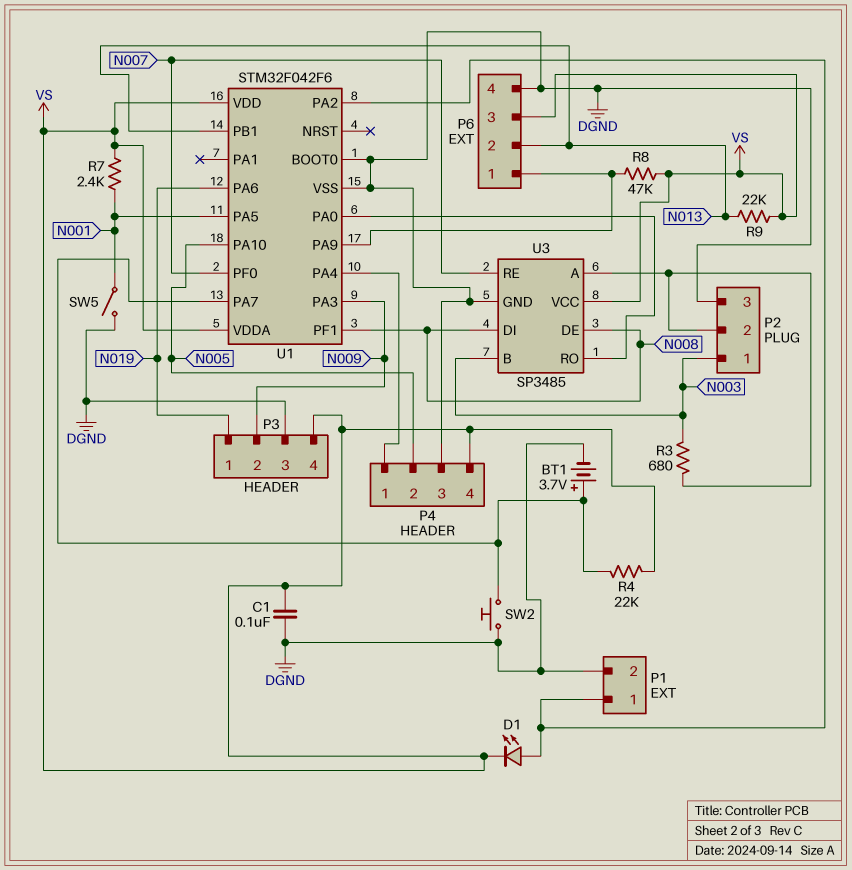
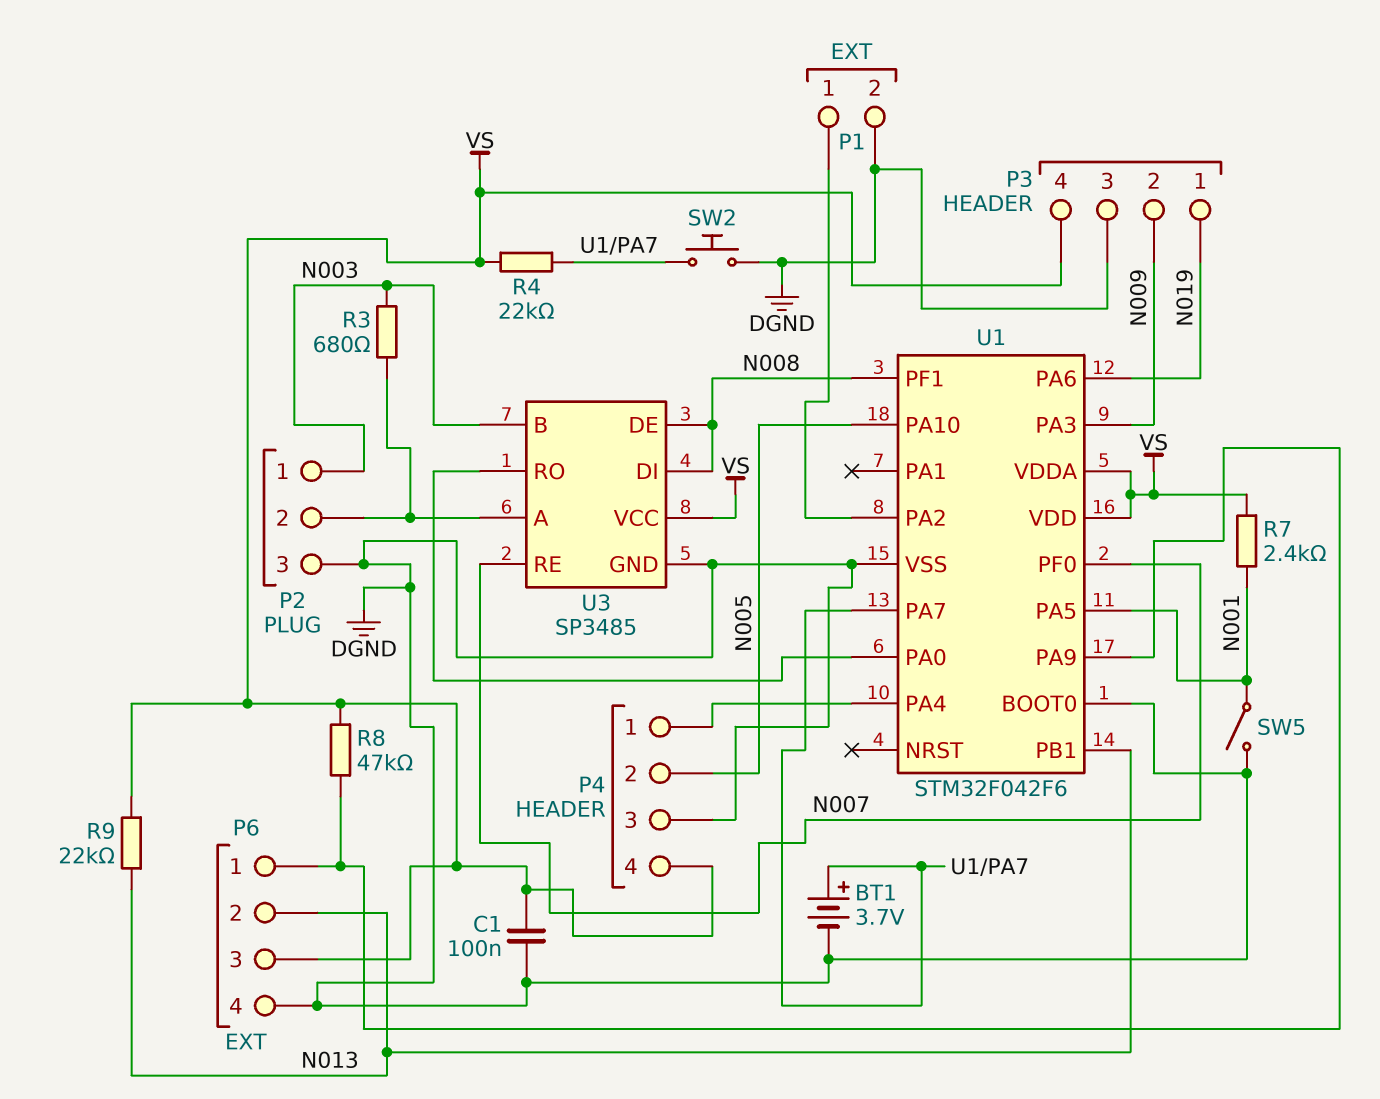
D1: LED (A P1/1, K VS) -> none

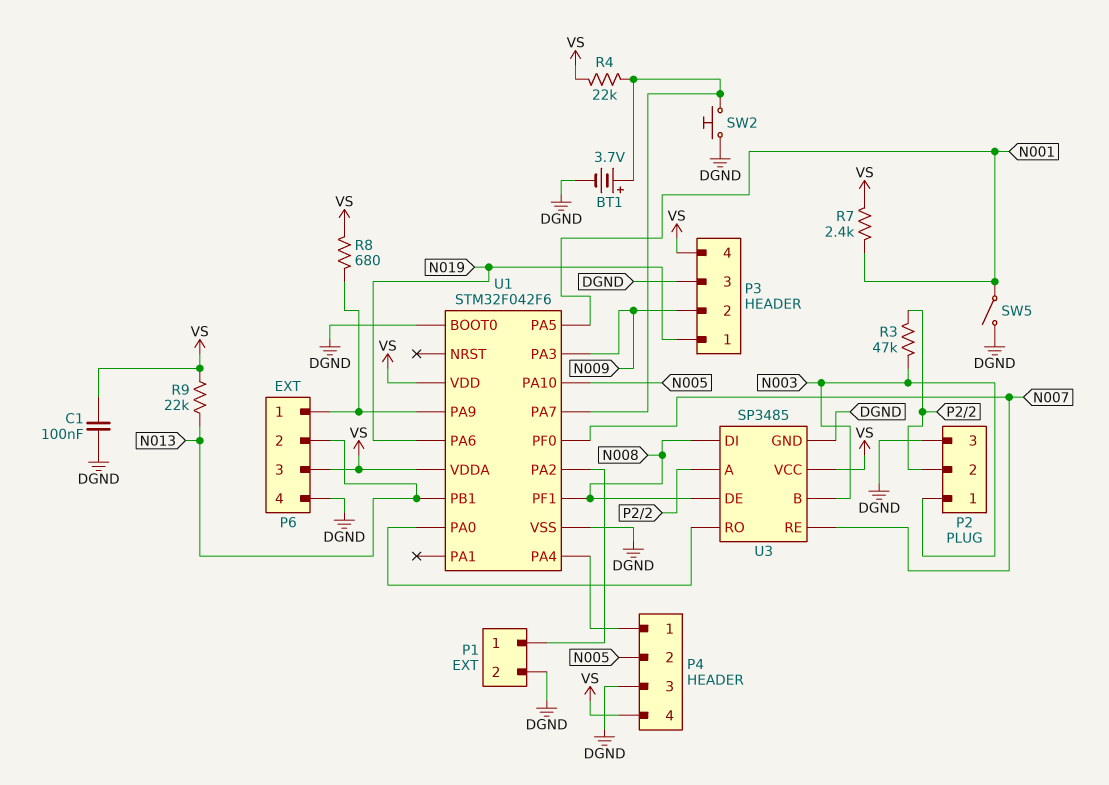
R3: 680 (N003, P2/2) -> 47k (N003, P2/2)
R8: 47k (P6/1, VS) -> 680 (P6/1, VS)

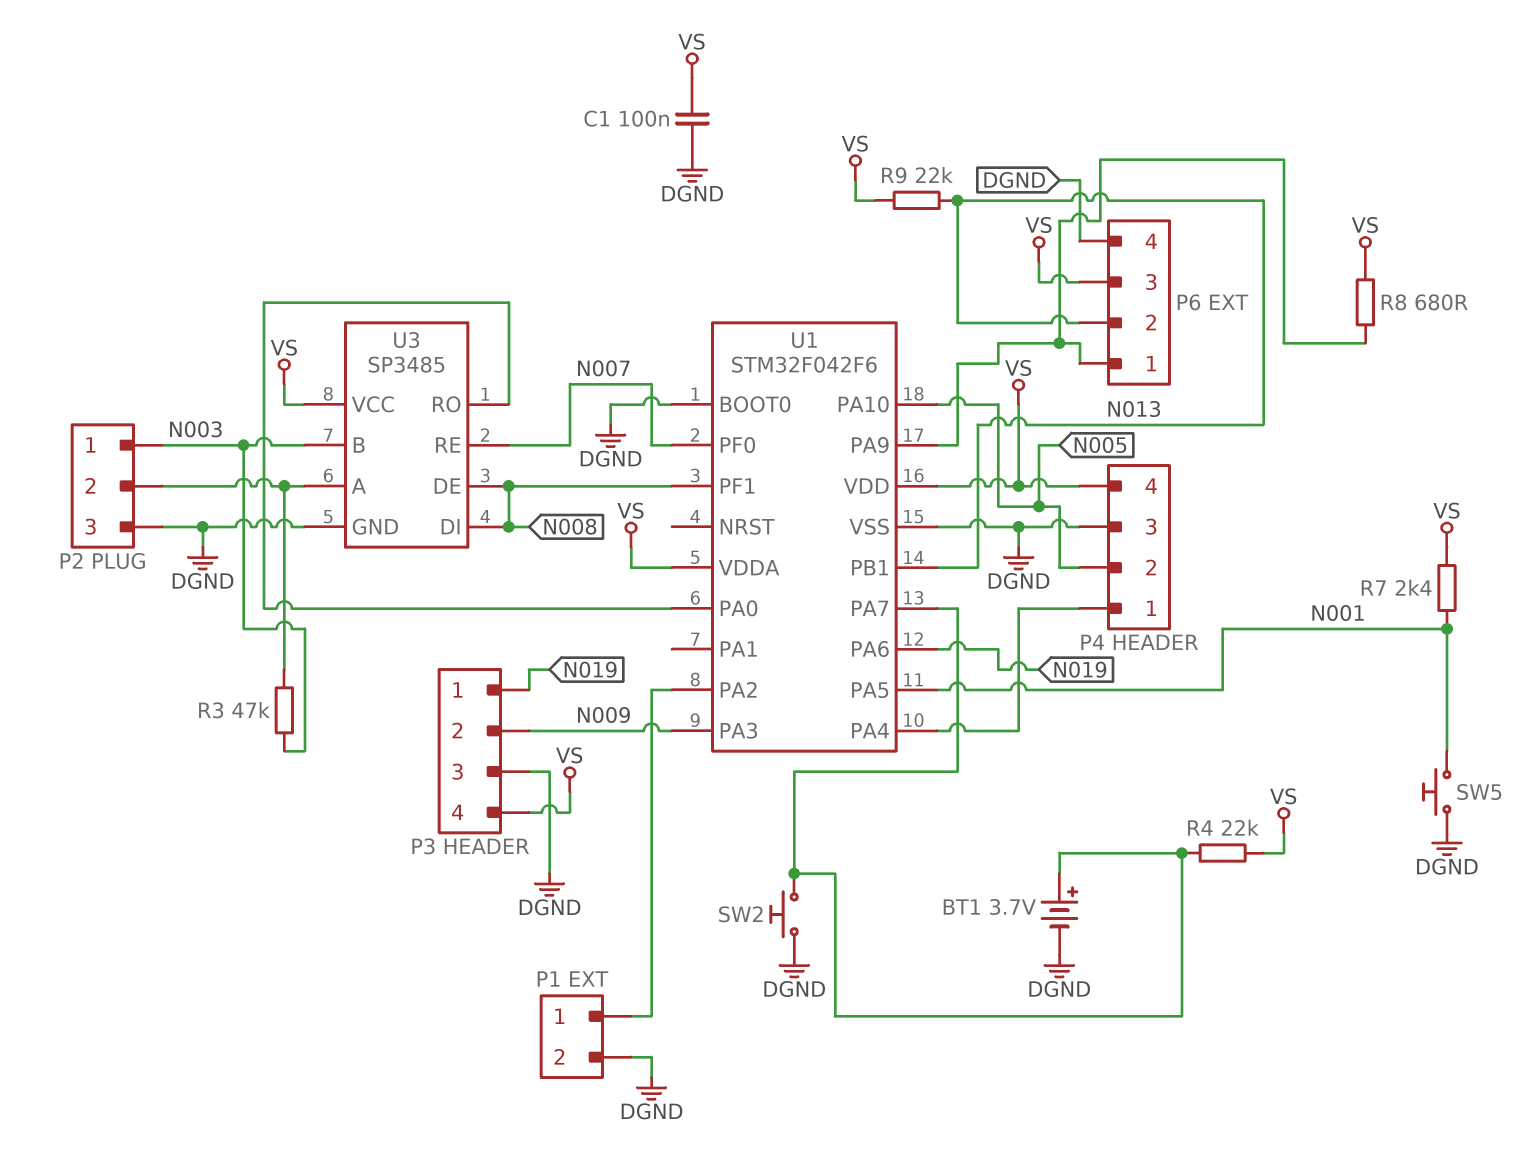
SW5: switch (DGND, N001) -> button (DGND, N001)

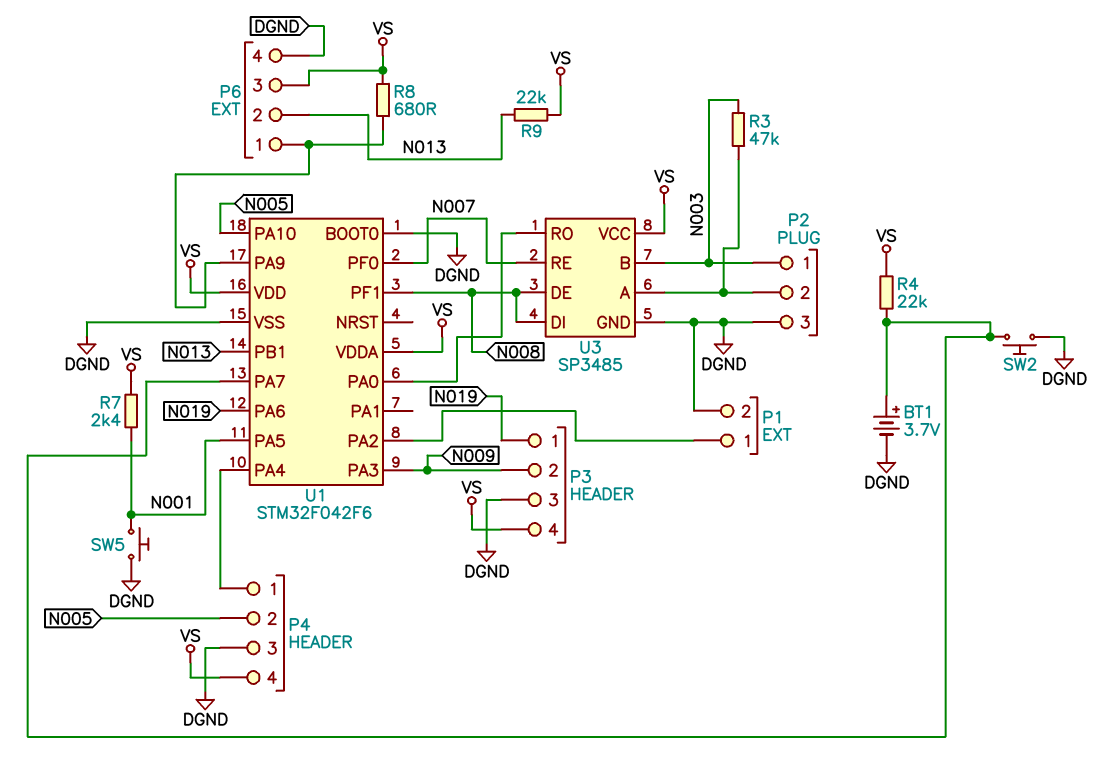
C1: 100nF (DGND, VS) -> none

